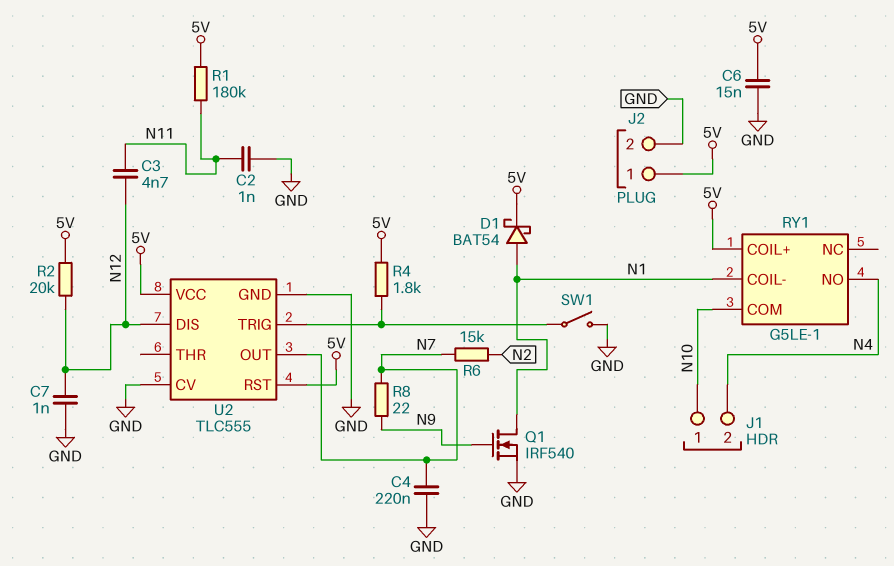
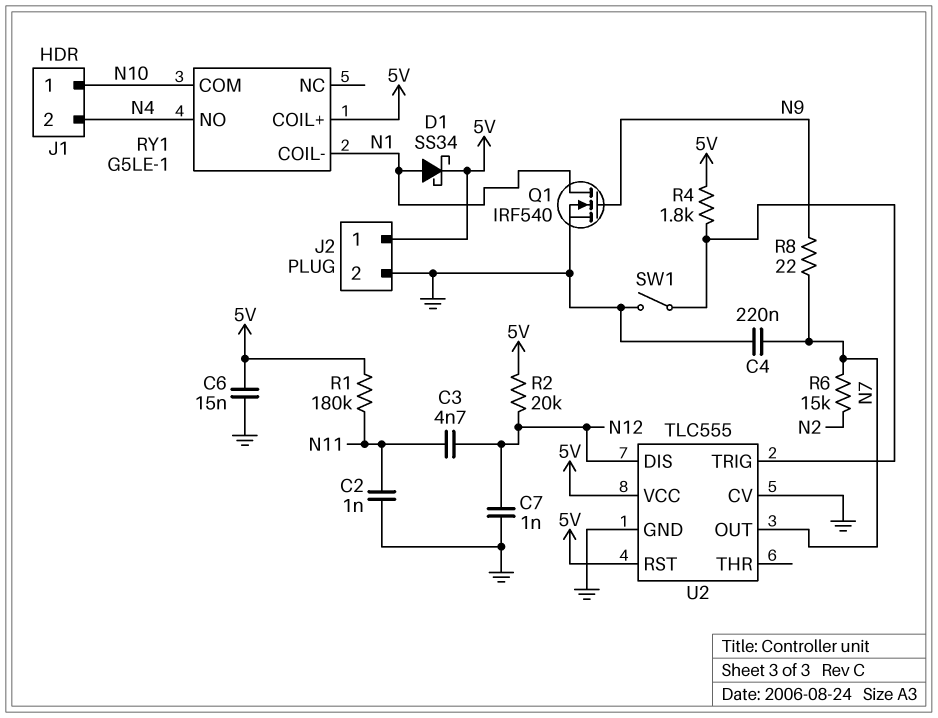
D1: schottky BAT54 (A N1, K 5V) -> schottky SS34 (A N1, K 5V)

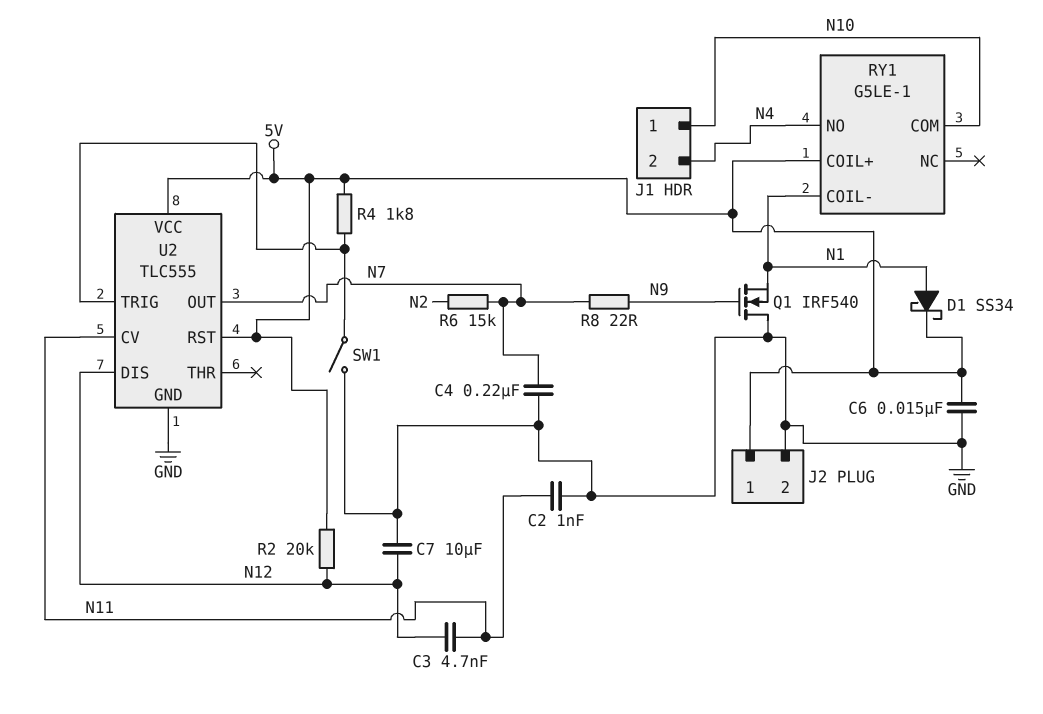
C7: 1nF (GND, N12) -> 10uF (GND, N12)
Q1: NMOS IRF540 (G N9, D N1, S GND) -> NMOS IRF540 (G N9, D GND, S N1)
R1: 180k (5V, N11) -> none
U2 pin CV: GND -> N11

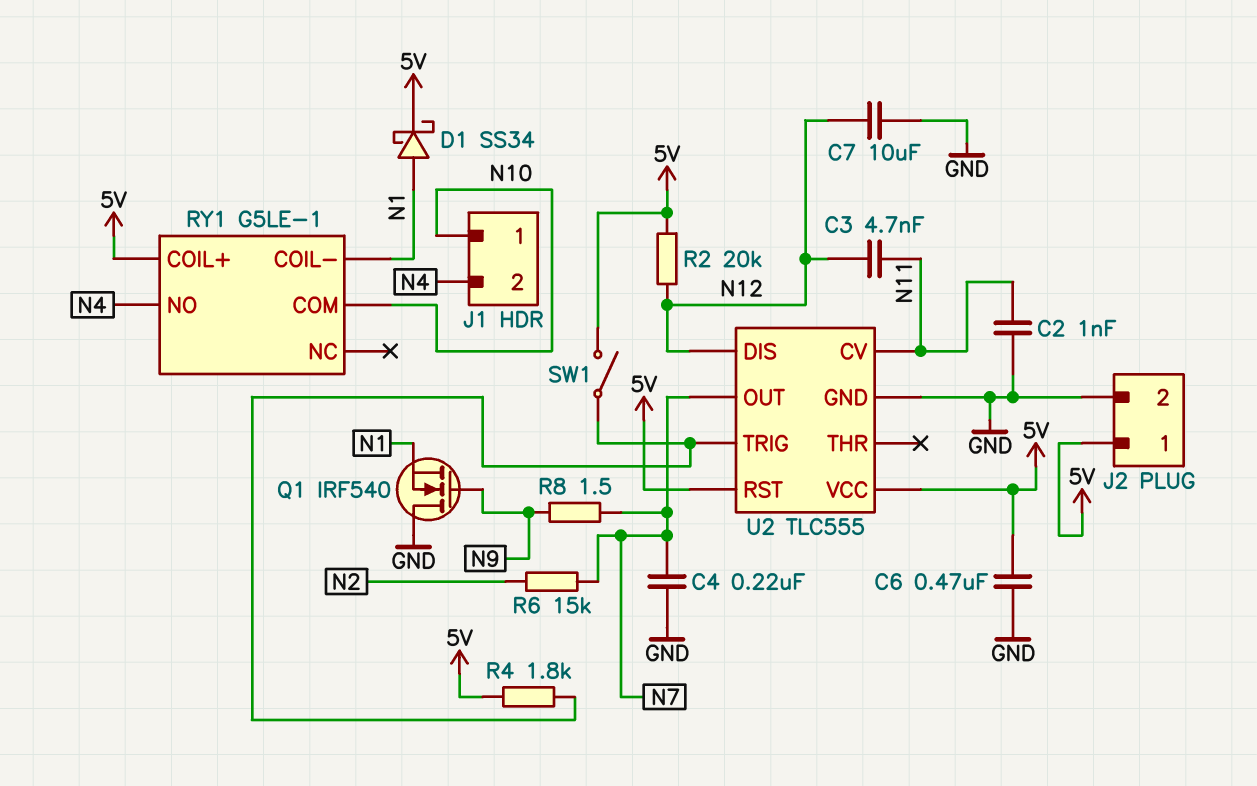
C6: 15nF (5V, GND) -> 470nF (5V, GND)
R8: 22 (N7, N9) -> 1.5 (N7, N9)
SW1: switch (GND, U2/TRIG) -> switch (5V, U2/TRIG)

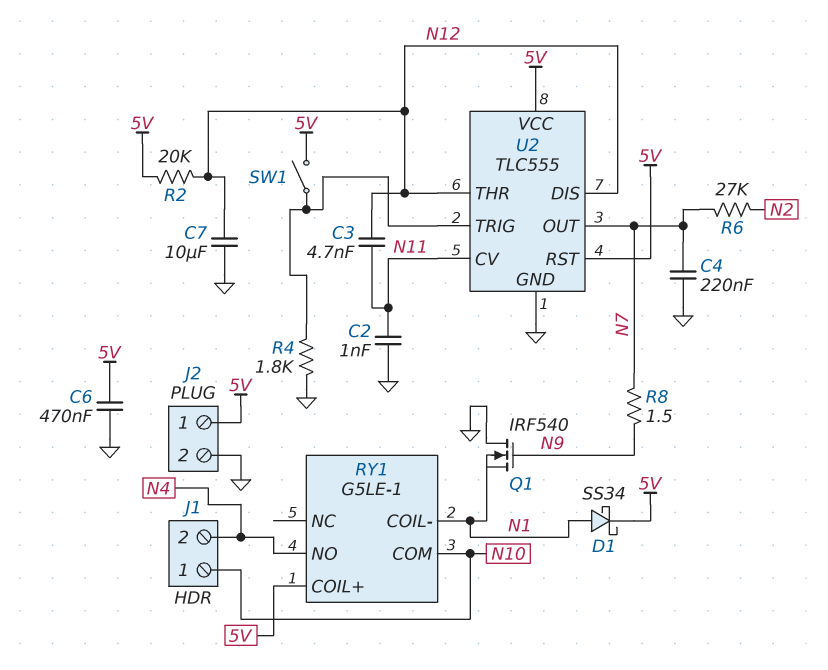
R4: 1.8k (5V, U2/TRIG) -> 1.8k (GND, U2/TRIG)
R6: 15k (N2, N7) -> 27k (N2, N7)
U2 pin THR: none -> N12

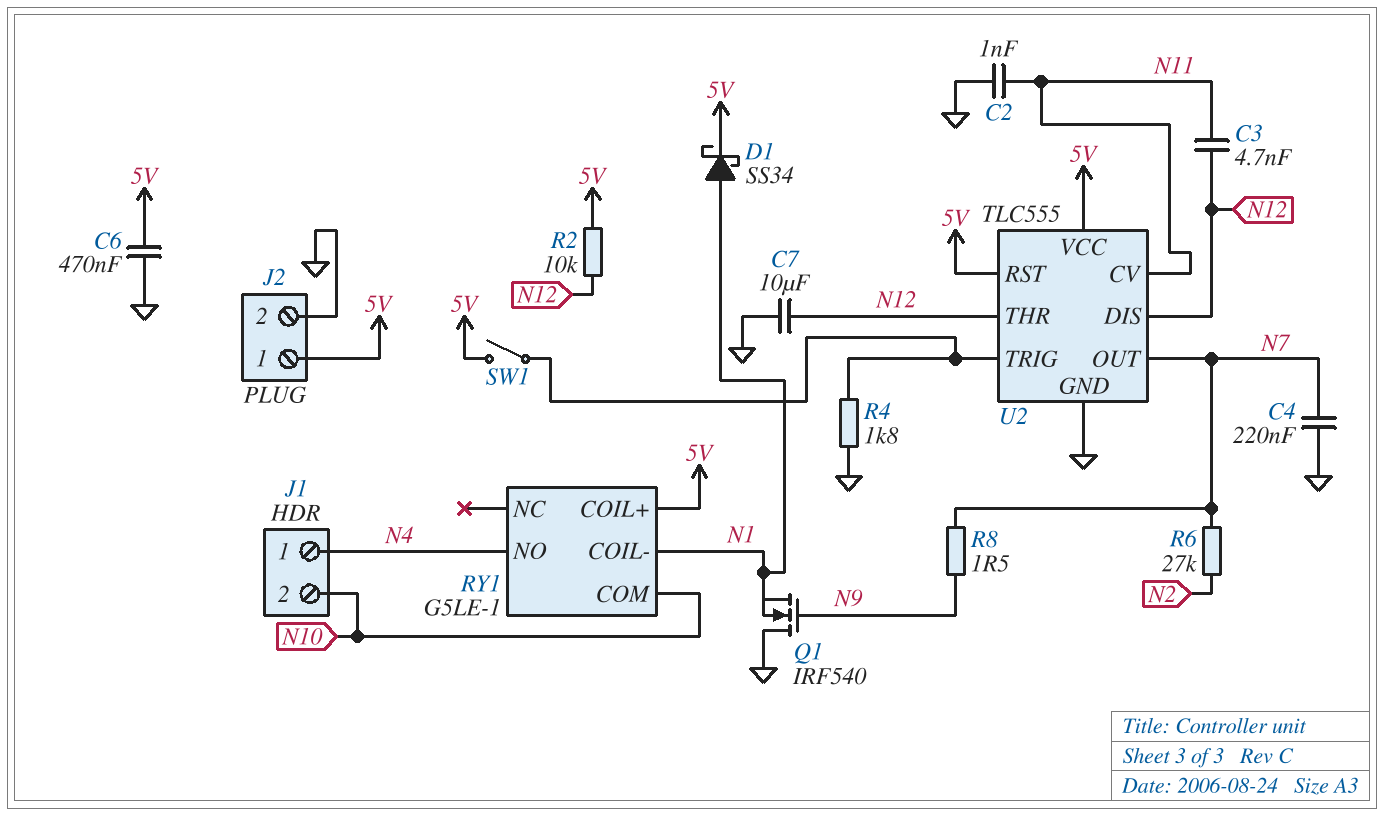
J1 pin 1: N10 -> N4
J1 pin 2: N4 -> N10
R2: 20k (5V, N12) -> 10k (5V, N12)

